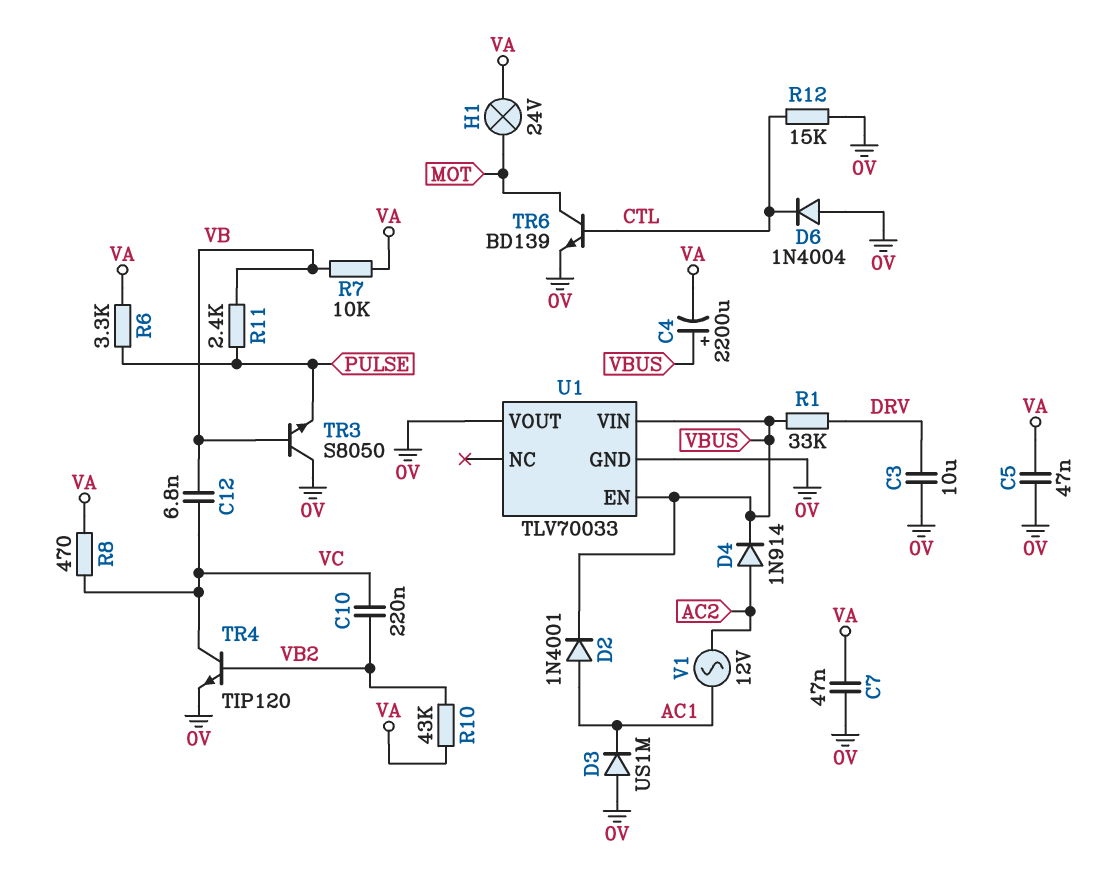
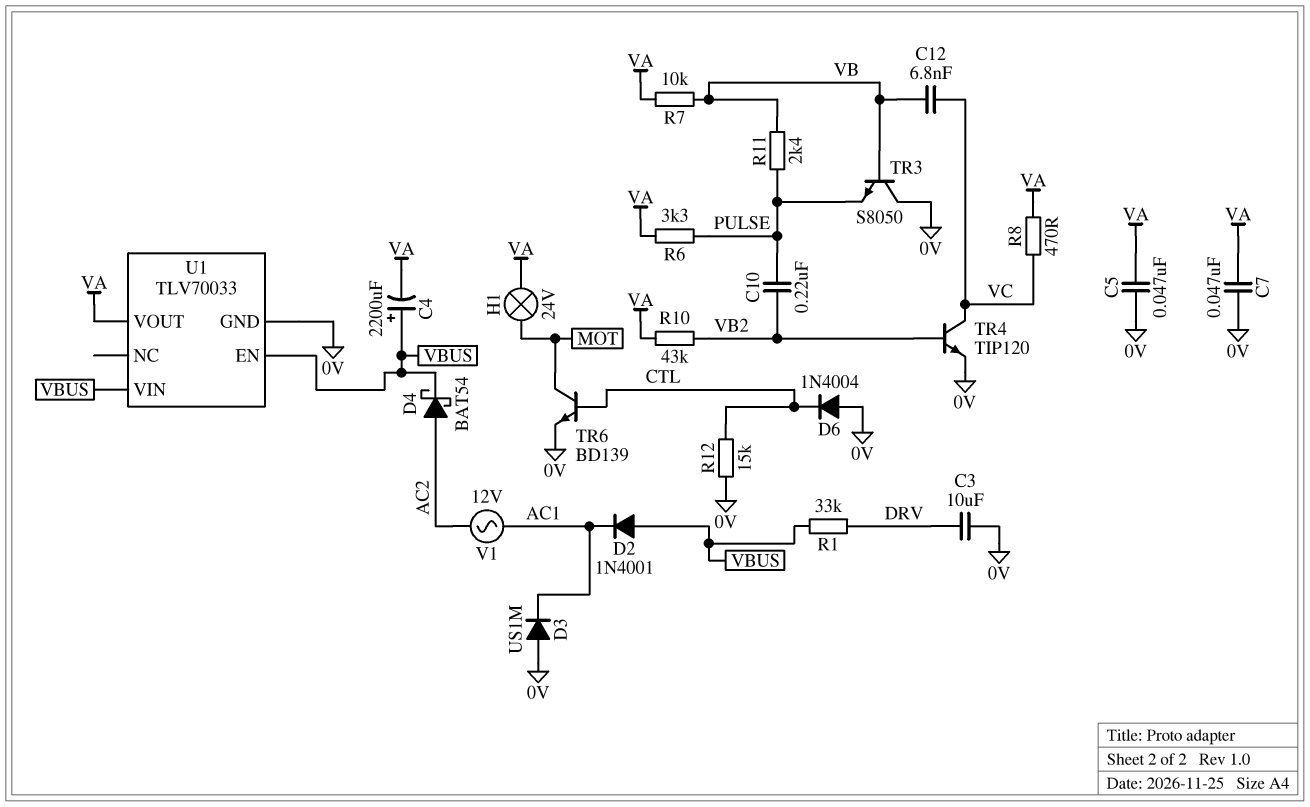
C10: 220nF (VB2, VC) -> 220nF (PULSE, VB2)
D2: diode 1N4001 (A AC1, K VBUS) -> diode 1N4001 (A VBUS, K AC1)
D4: diode 1N914 (A AC2, K VBUS) -> schottky BAT54 (A AC2, K VBUS)
U1 pin VOUT: 0V -> VA

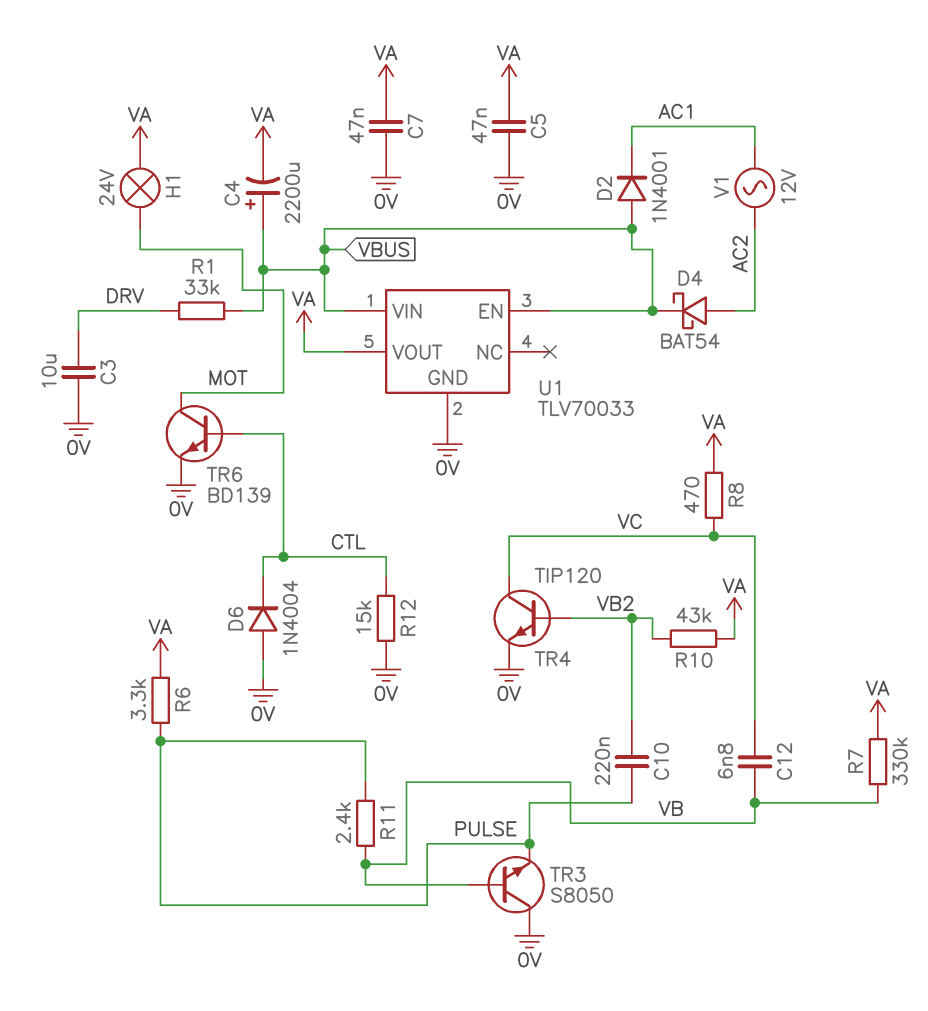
D3: diode US1M (A 0V, K AC1) -> none
R7: 10k (VA, VB) -> 330k (VA, VB)

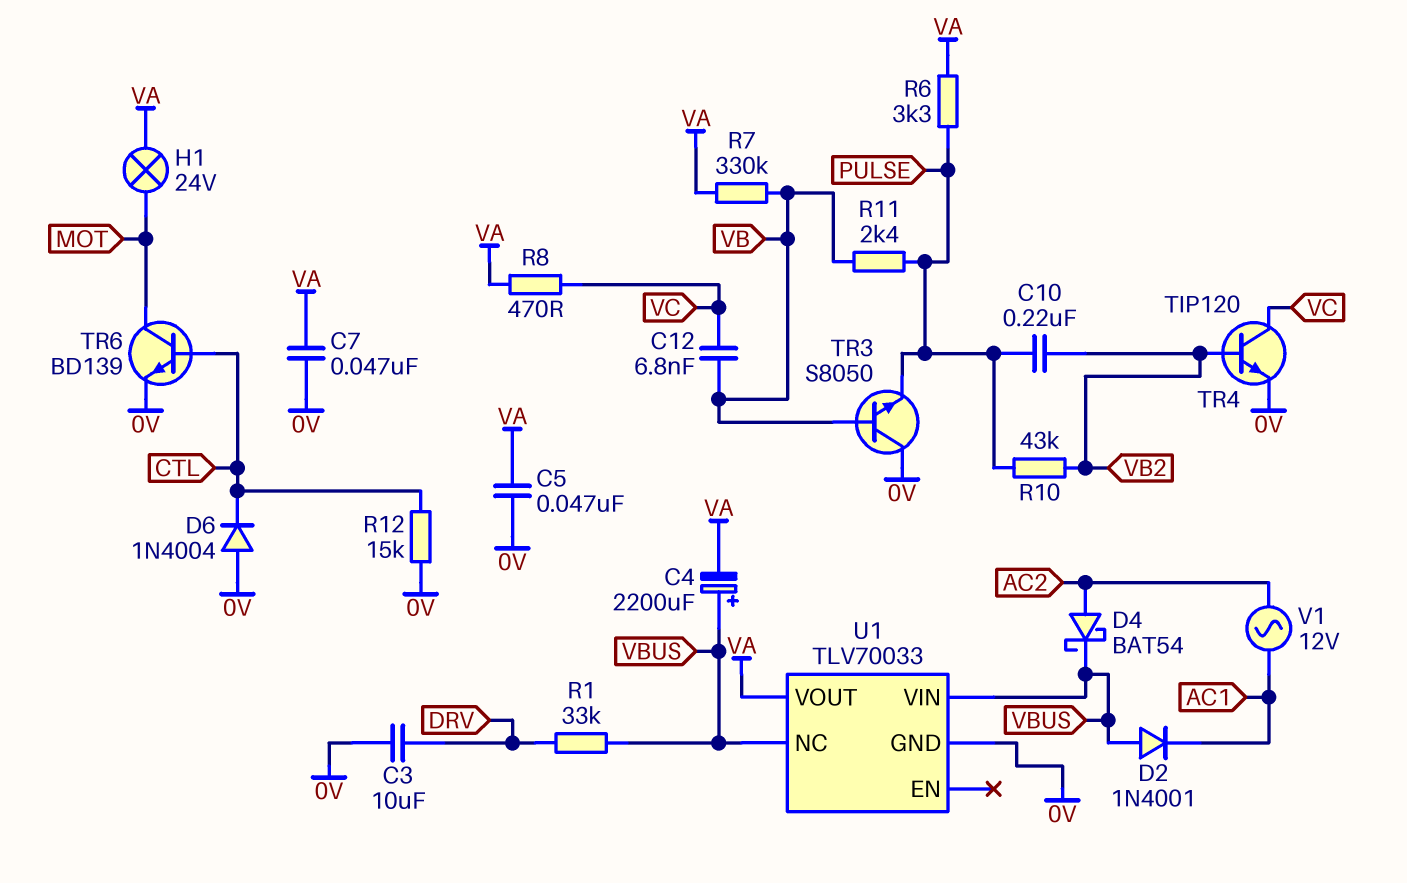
R10: 43k (VA, VB2) -> 43k (PULSE, VB2)
U1 pin EN: VBUS -> none
U1 pin NC: none -> VBUS

